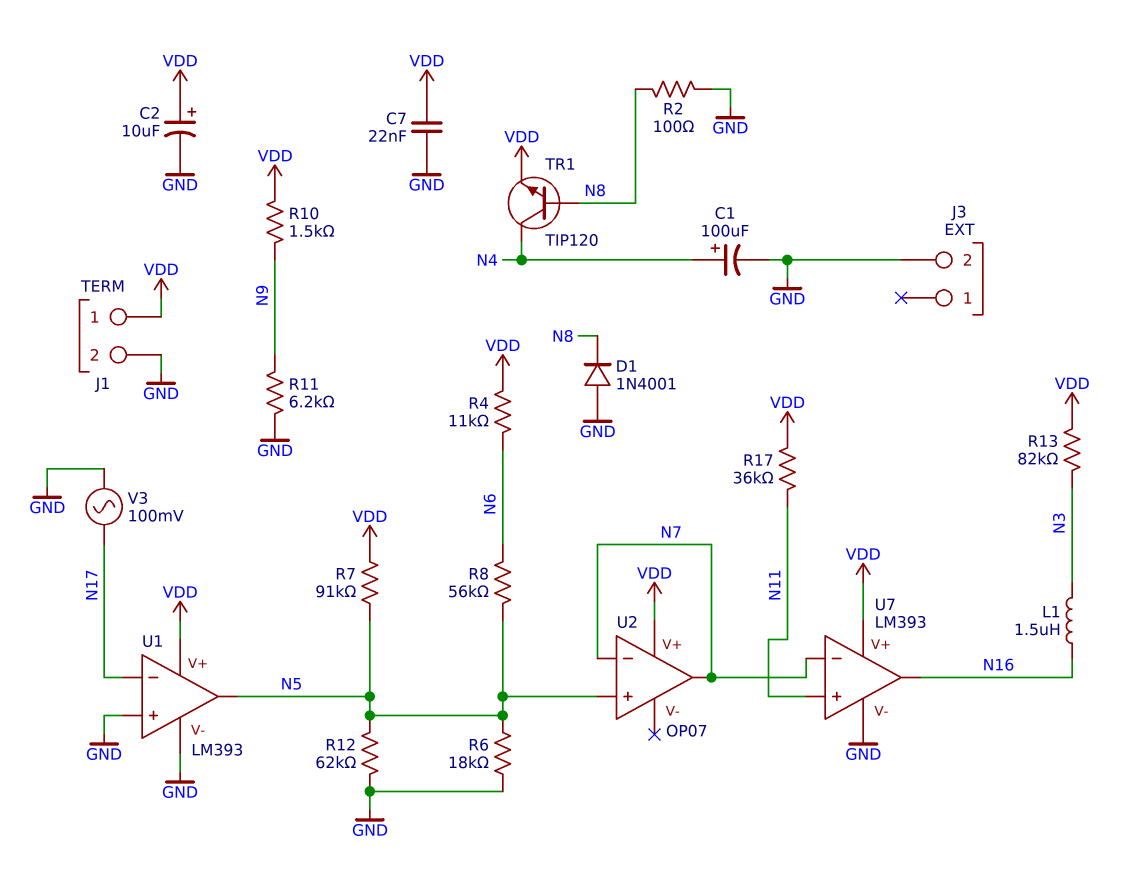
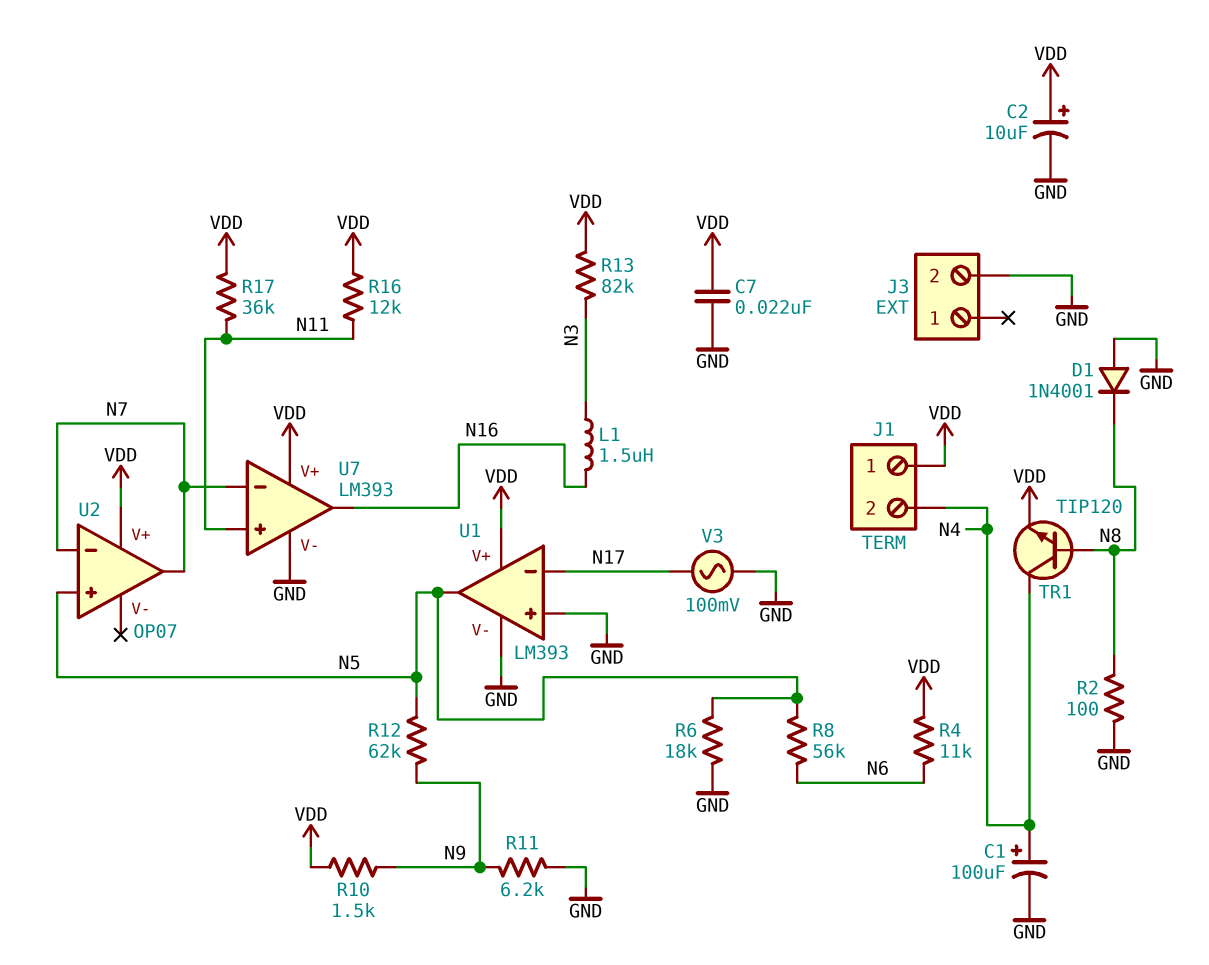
J1 pin 2: GND -> N4
R7: 91k (N5, VDD) -> none
R12: 62k (GND, N5) -> 62k (N5, N9)
R16: none -> 12k (N11, VDD)

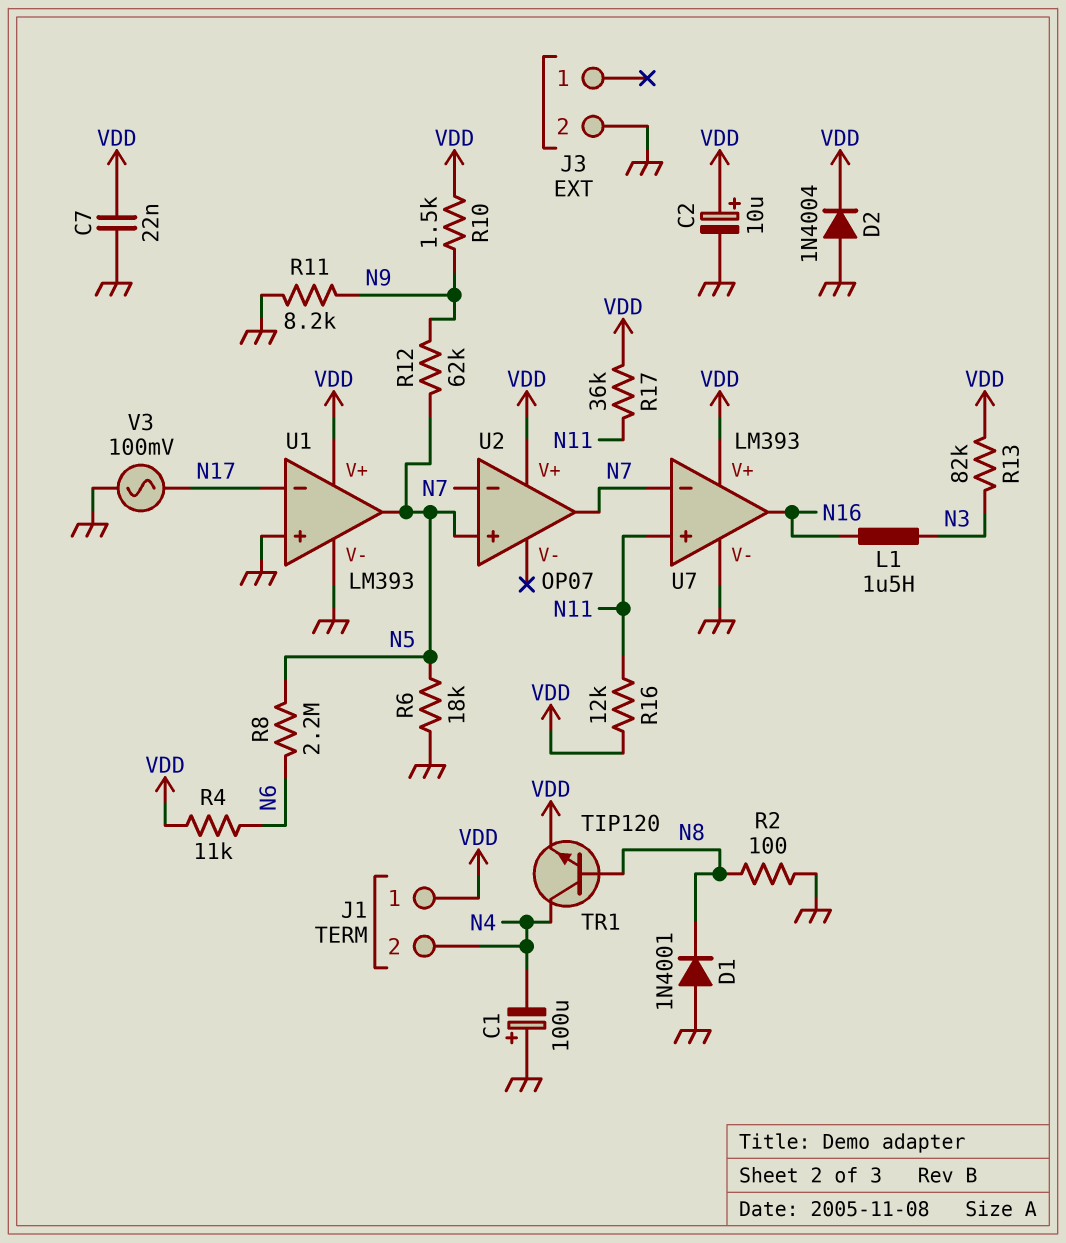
C1: 100uF (plus N4, minus GND) -> 100uF (plus GND, minus N4)
D2: none -> diode 1N4004 (A GND, K VDD)
R8: 56k (N5, N6) -> 2.2M (N5, N6)
R11: 6.2k (GND, N9) -> 8.2k (GND, N9)

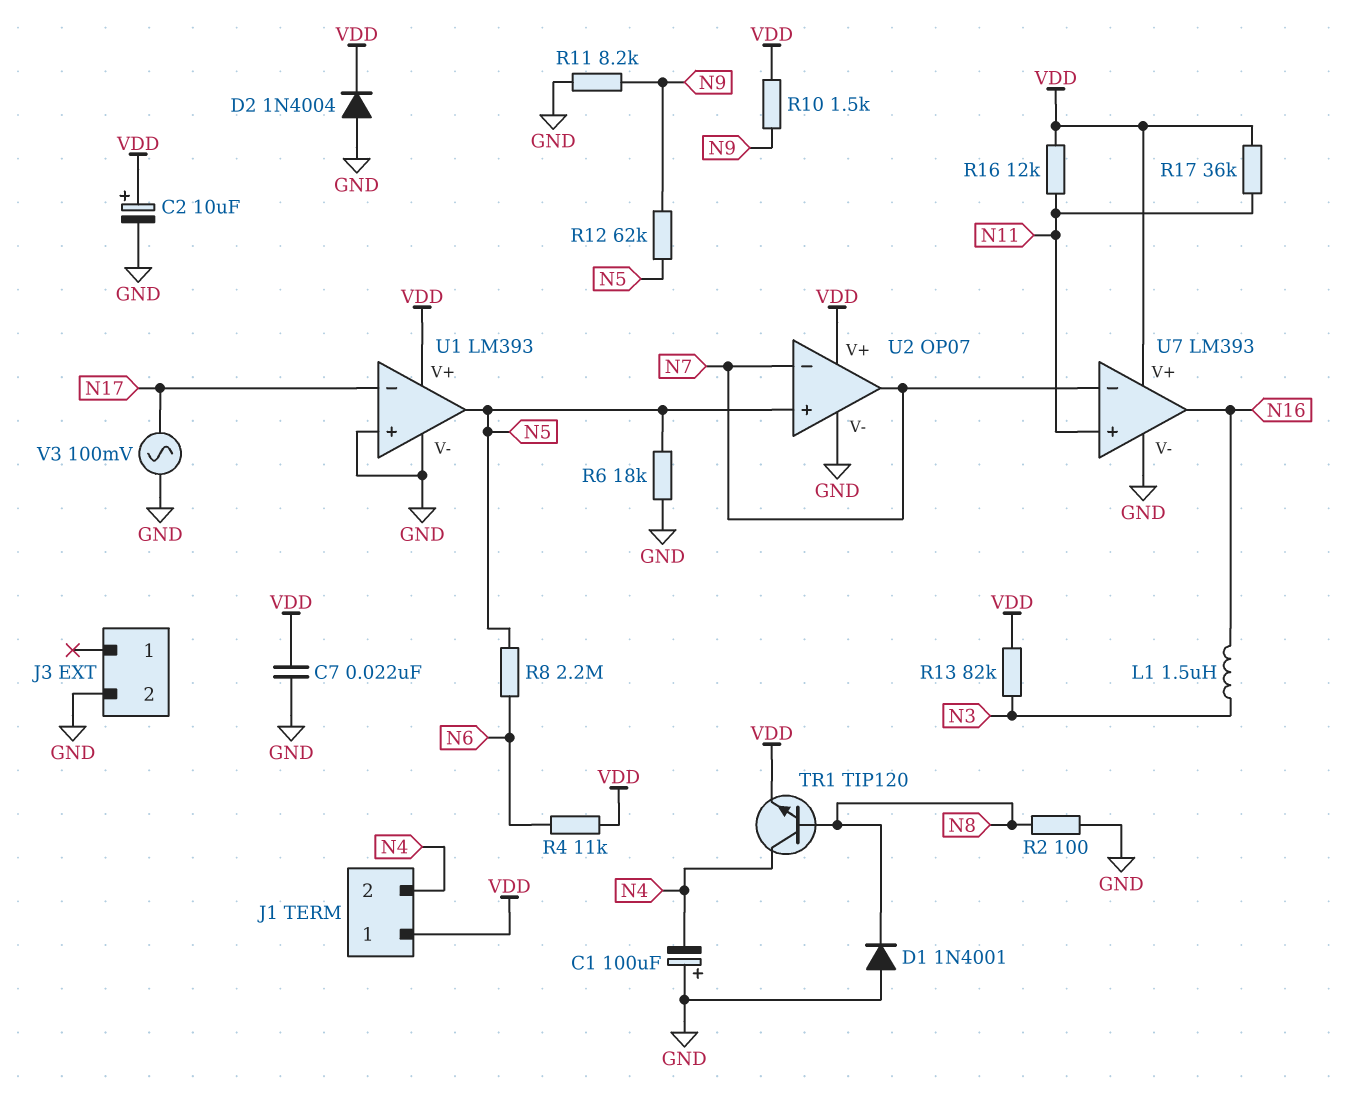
U2 pin V-: none -> GND

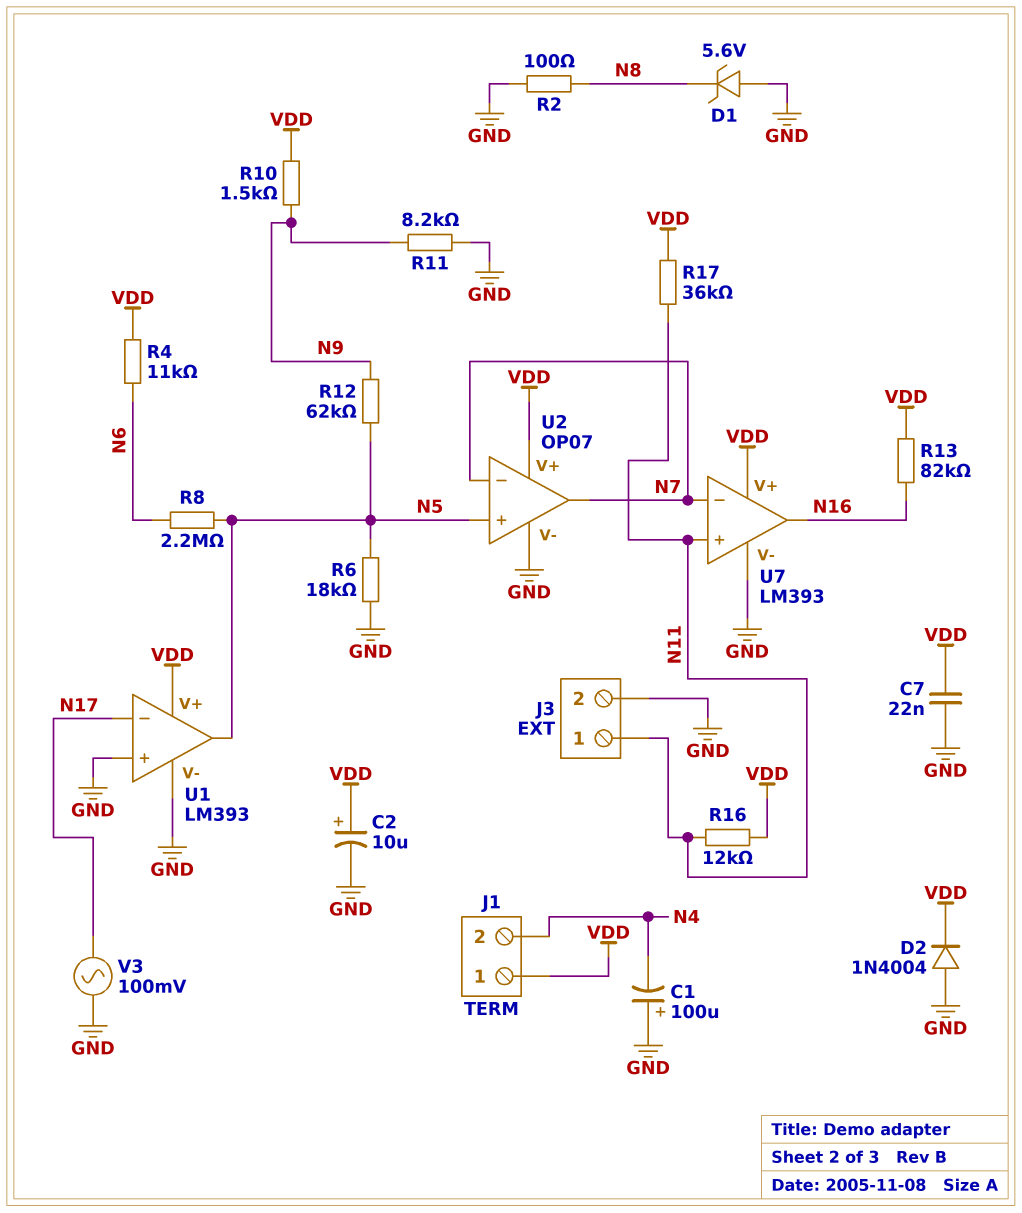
D1: diode 1N4001 (A GND, K N8) -> zener 5.6V (A GND, K N8)
J3 pin 1: none -> N11
L1: 1.5uH (N3, N16) -> none
R13: 82k (N3, VDD) -> 82k (N16, VDD)
TR1: NPN TIP120 (B N8, C N4, E VDD) -> none

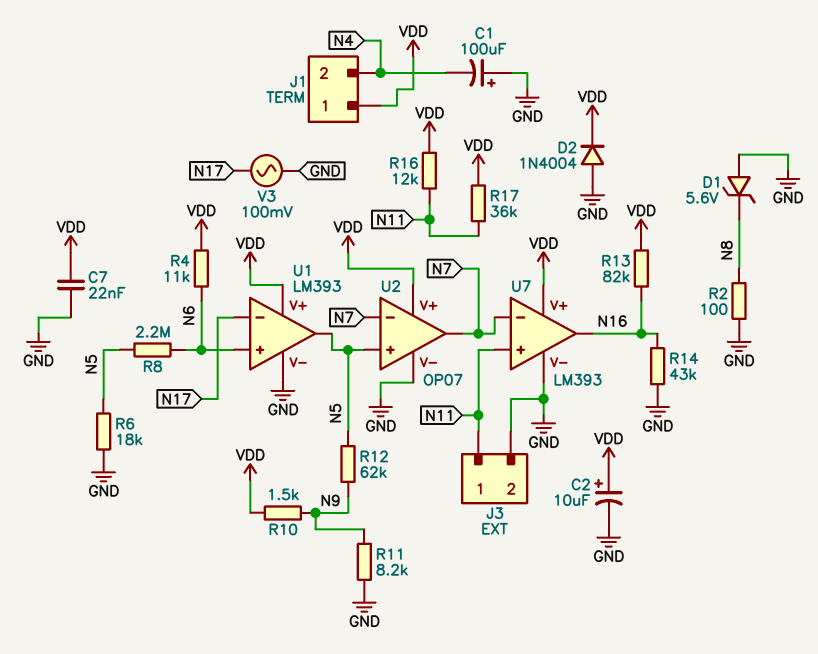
R14: none -> 43k (GND, N16)
U1 pin in+: GND -> N6

